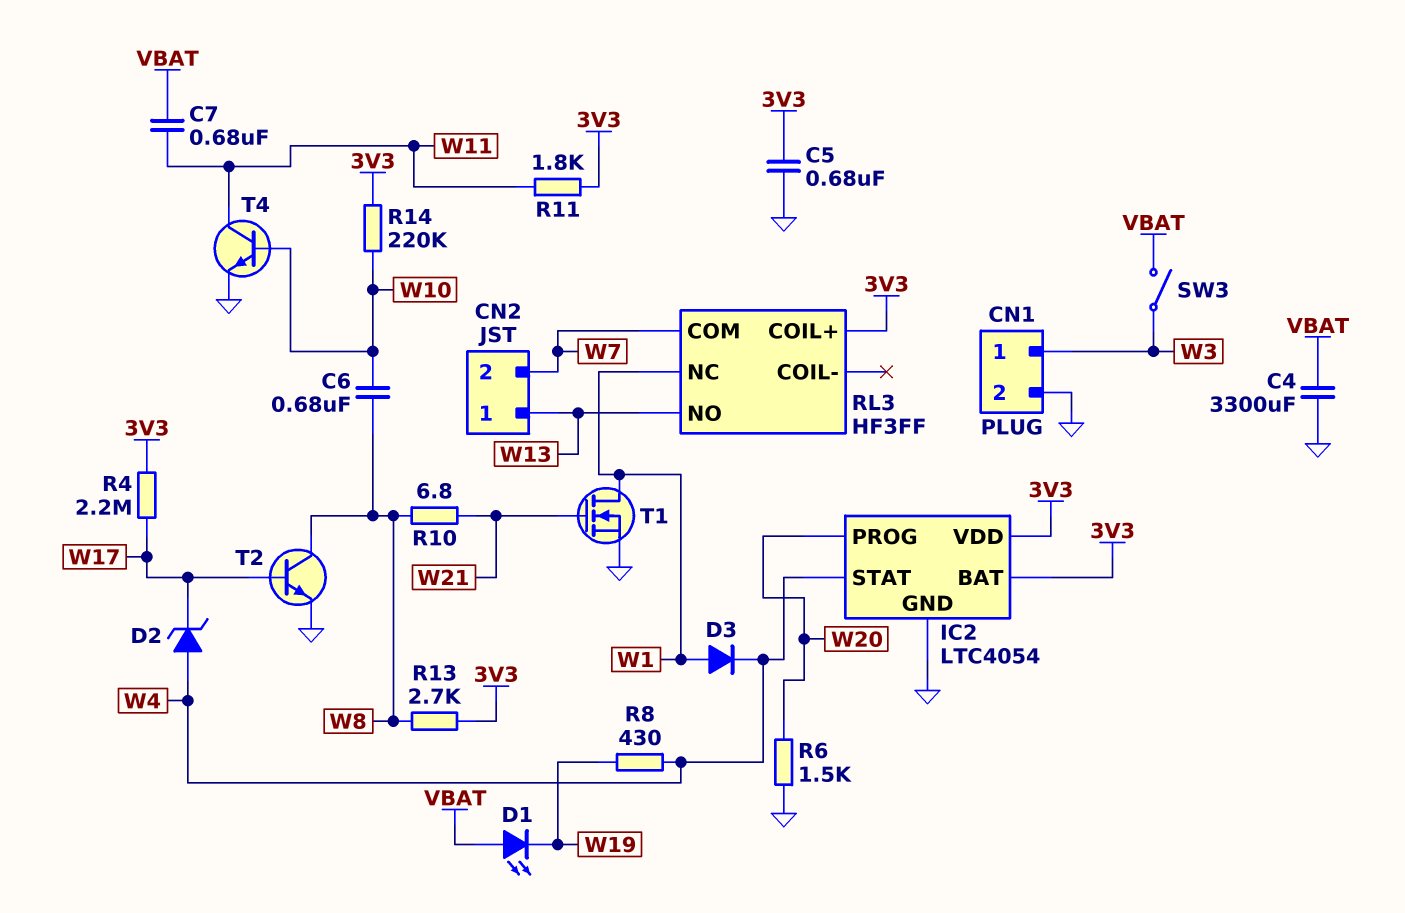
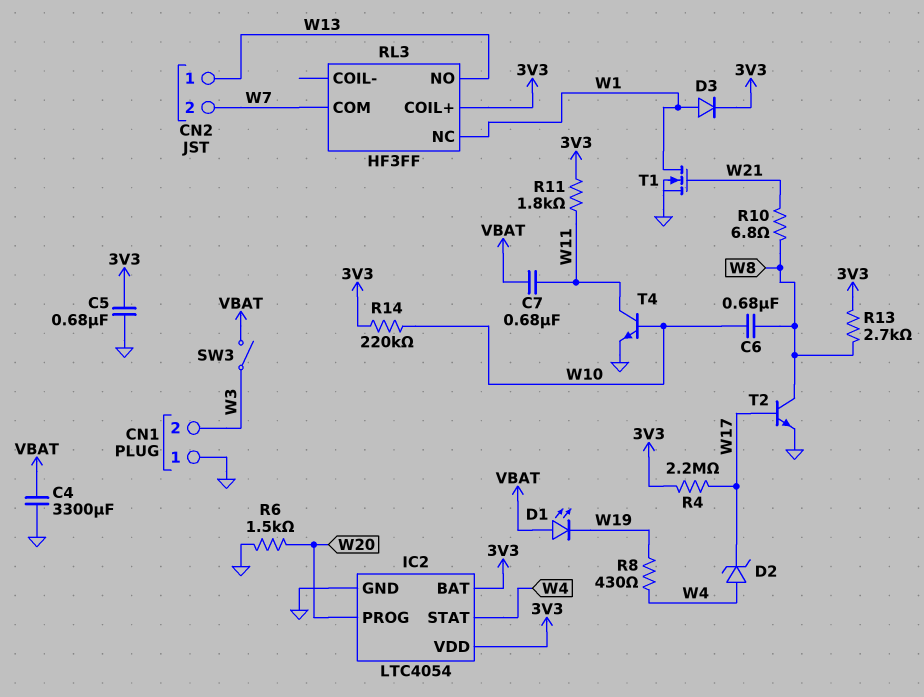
CN1 pin 1: W3 -> GND
CN1 pin 2: GND -> W3
D3: diode (A W1, K W4) -> diode (A W1, K 3V3)

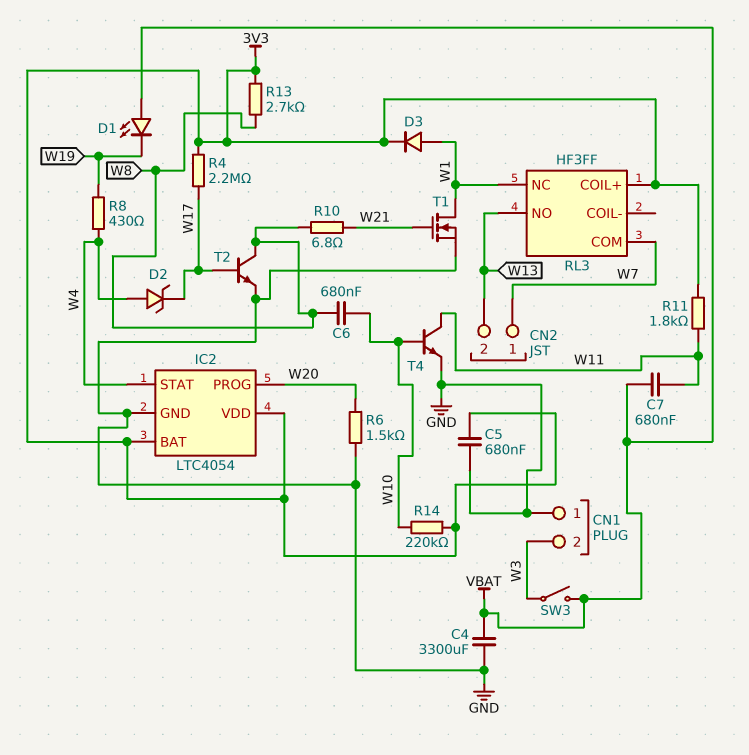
CN2 pin 1: W13 -> W7
CN2 pin 2: W7 -> W13

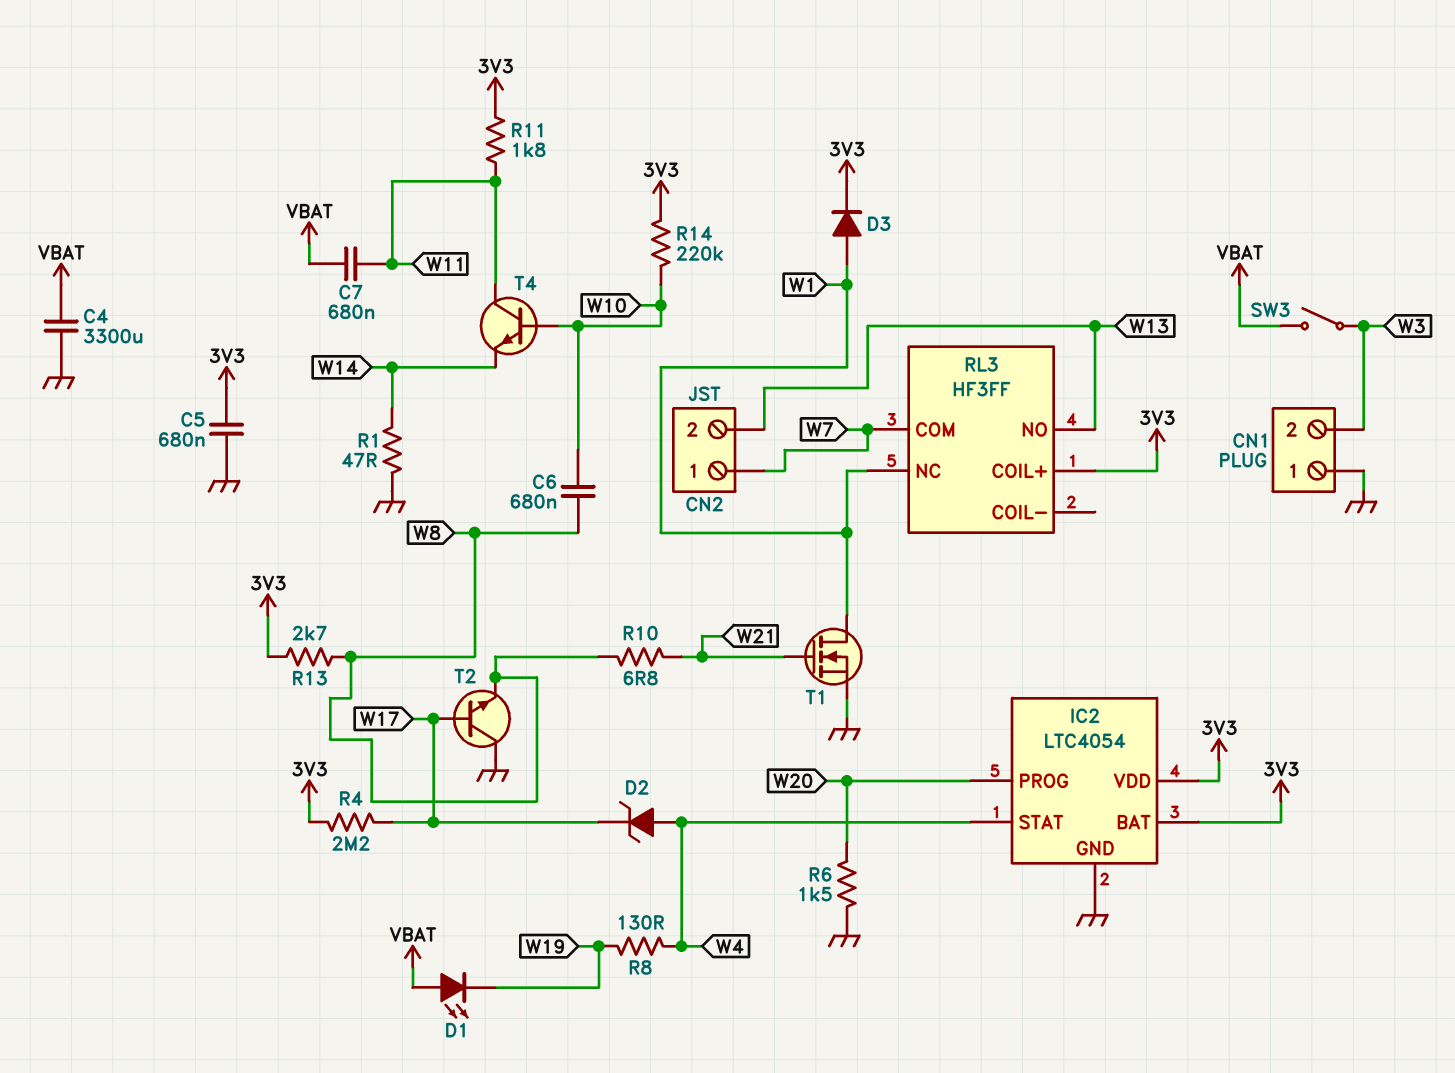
R1: none -> 47 (GND, W14)
R8: 430 (W4, W19) -> 130 (W4, W19)
T2: NPN (B W17, C W8, E GND) -> NPN (B W17, C GND, E W8)
T4: NPN (B W10, C W11, E GND) -> NPN (B W10, C W11, E W14)

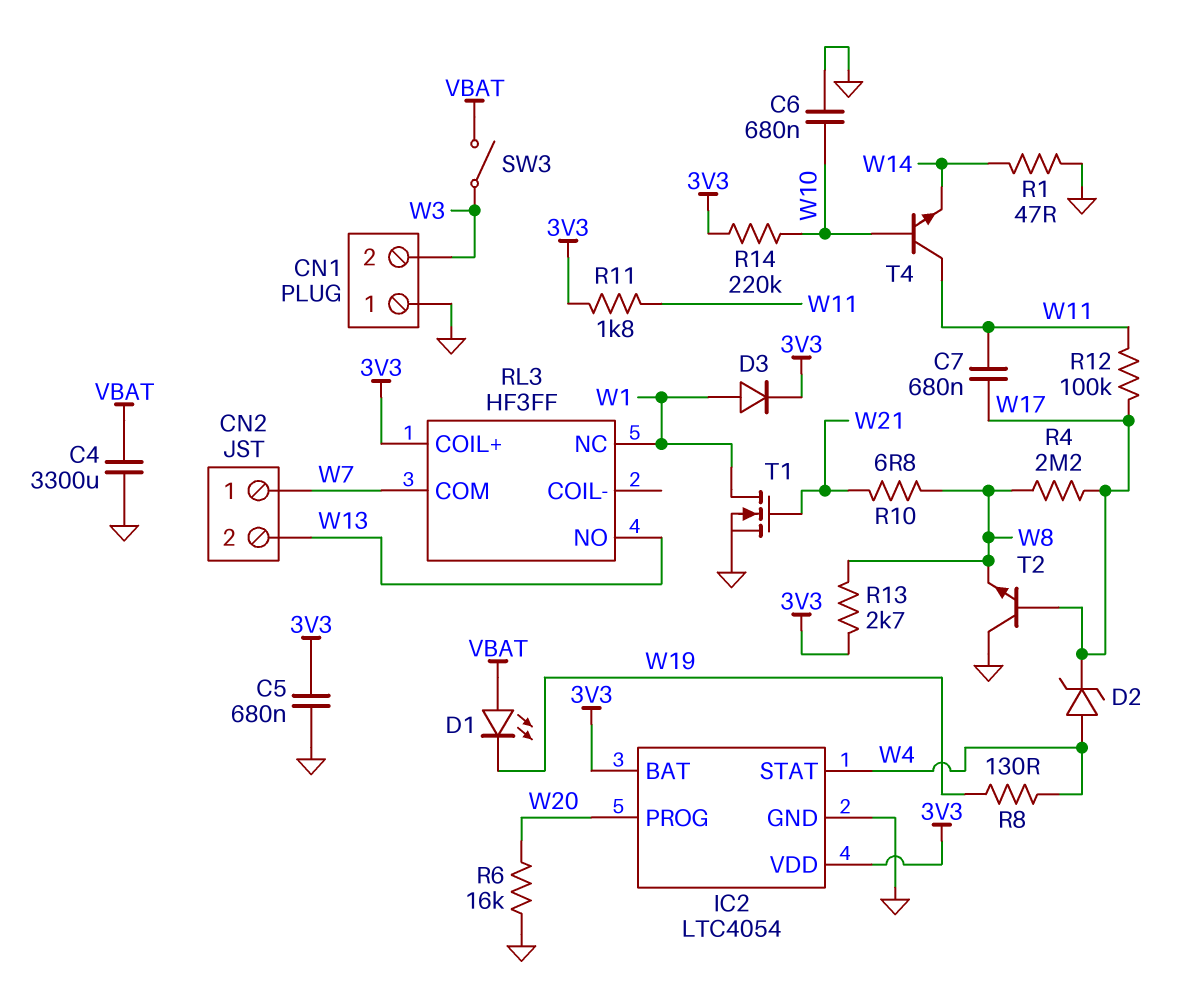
C6: 680nF (W8, W10) -> 680nF (GND, W10)
C7: 680nF (VBAT, W11) -> 680nF (W11, W17)
R4: 2.2M (3V3, W17) -> 2.2M (W8, W17)
R6: 1.5k (GND, W20) -> 16k (GND, W20)
R12: none -> 100k (W11, W17)

